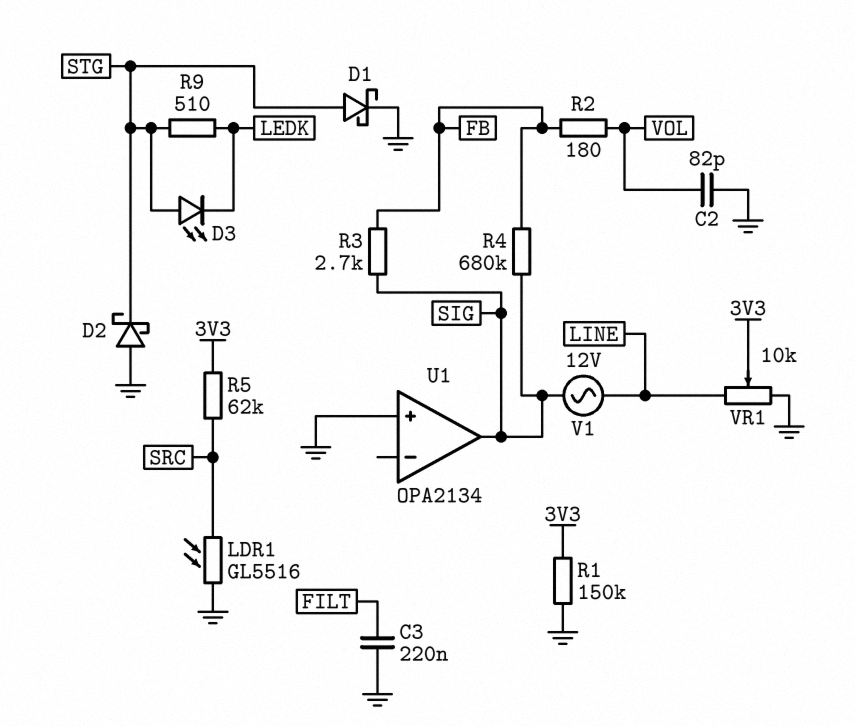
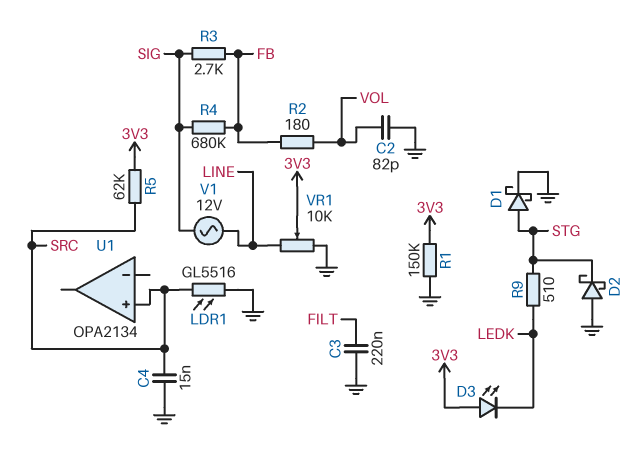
C4: none -> 15nF (GND, SRC)
D3: LED (A STG, K LEDK) -> LED (A 3V3, K LEDK)
U1 pin in+: GND -> SRC
U1 pin out: SIG -> none

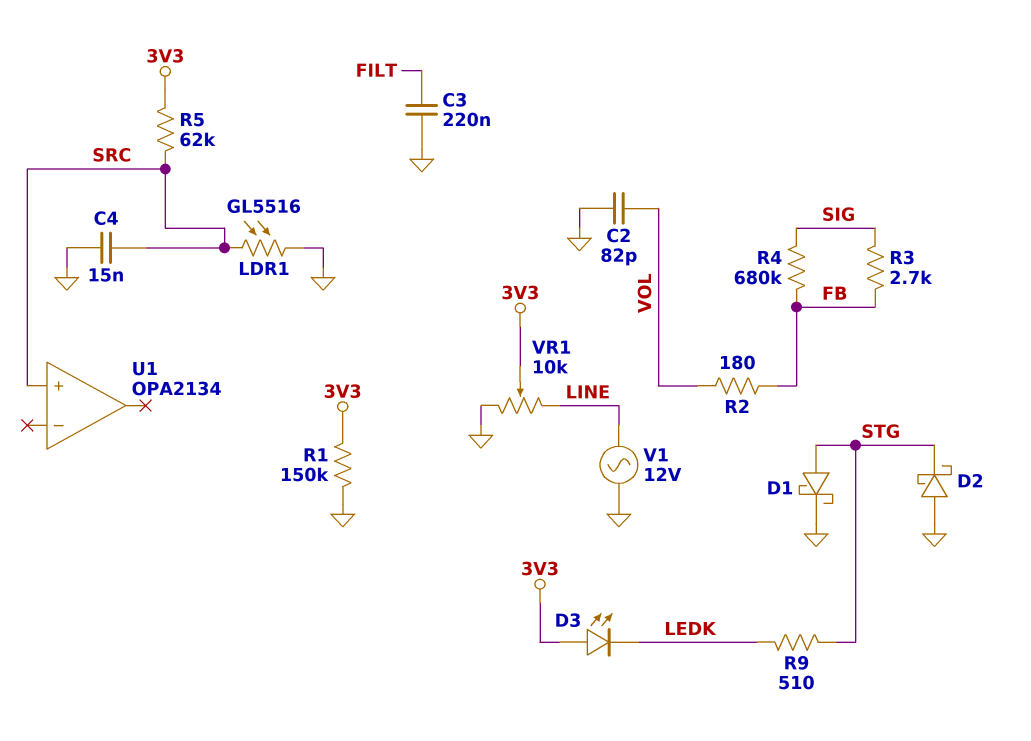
V1: AC 12V (LINE, SIG) -> AC 12V (GND, LINE)

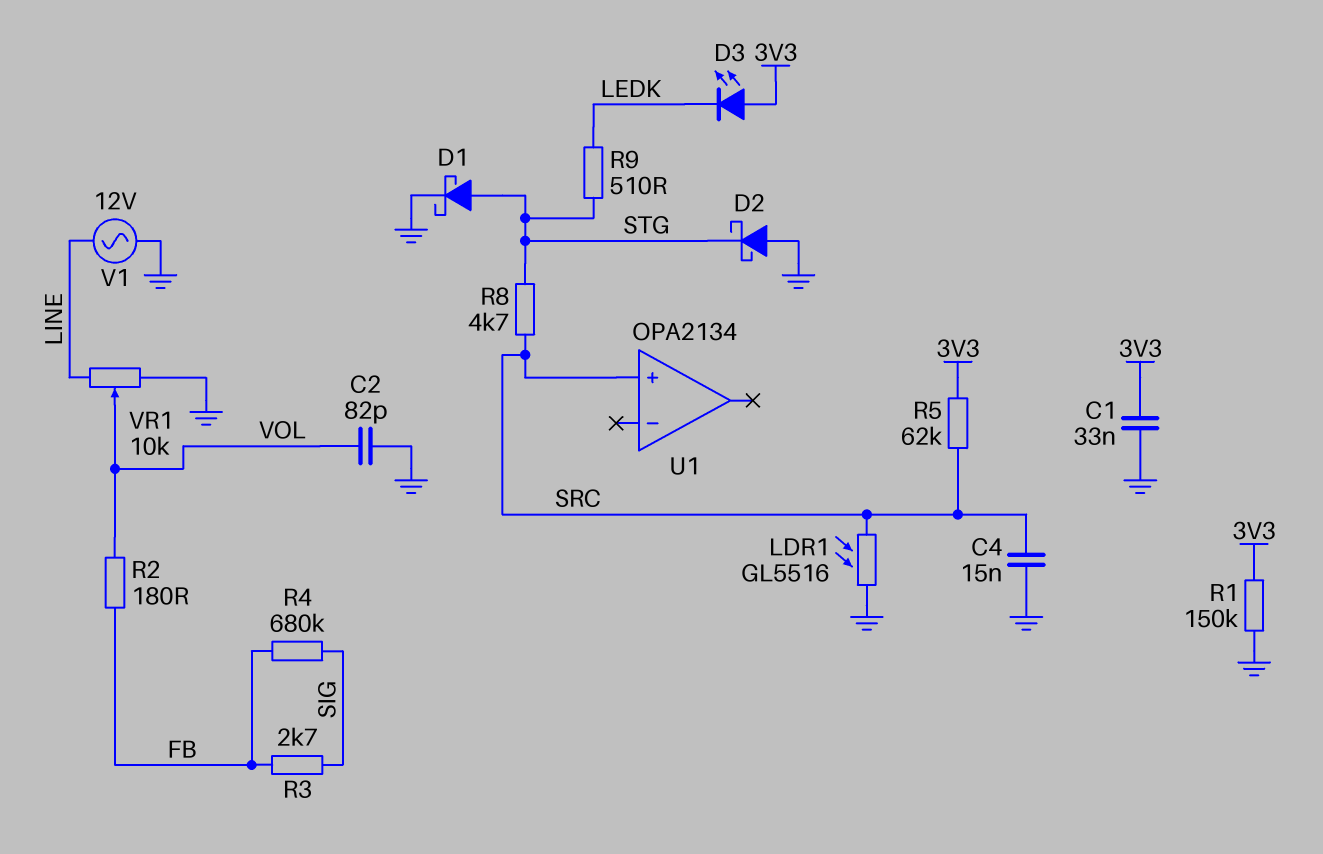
C1: none -> 33nF (3V3, GND)
C3: 220nF (FILT, GND) -> none
R8: none -> 4.7k (SRC, STG)
VR1: 10k (GND, LINE, wiper 3V3) -> 10k (GND, LINE, wiper VOL)

